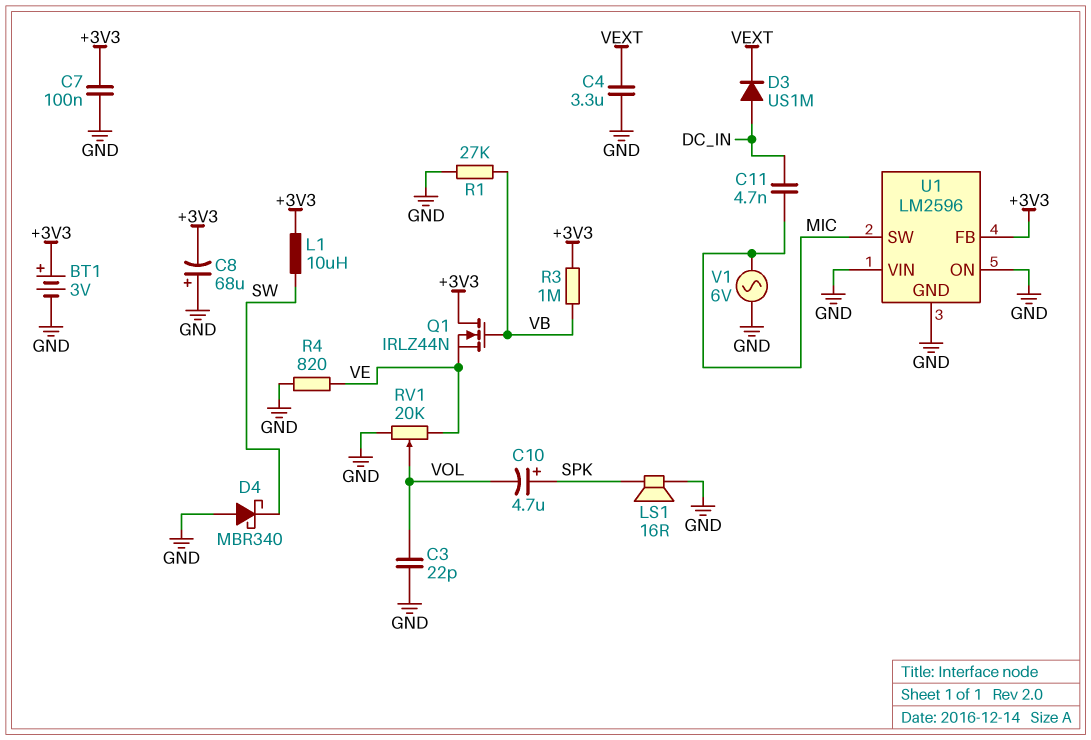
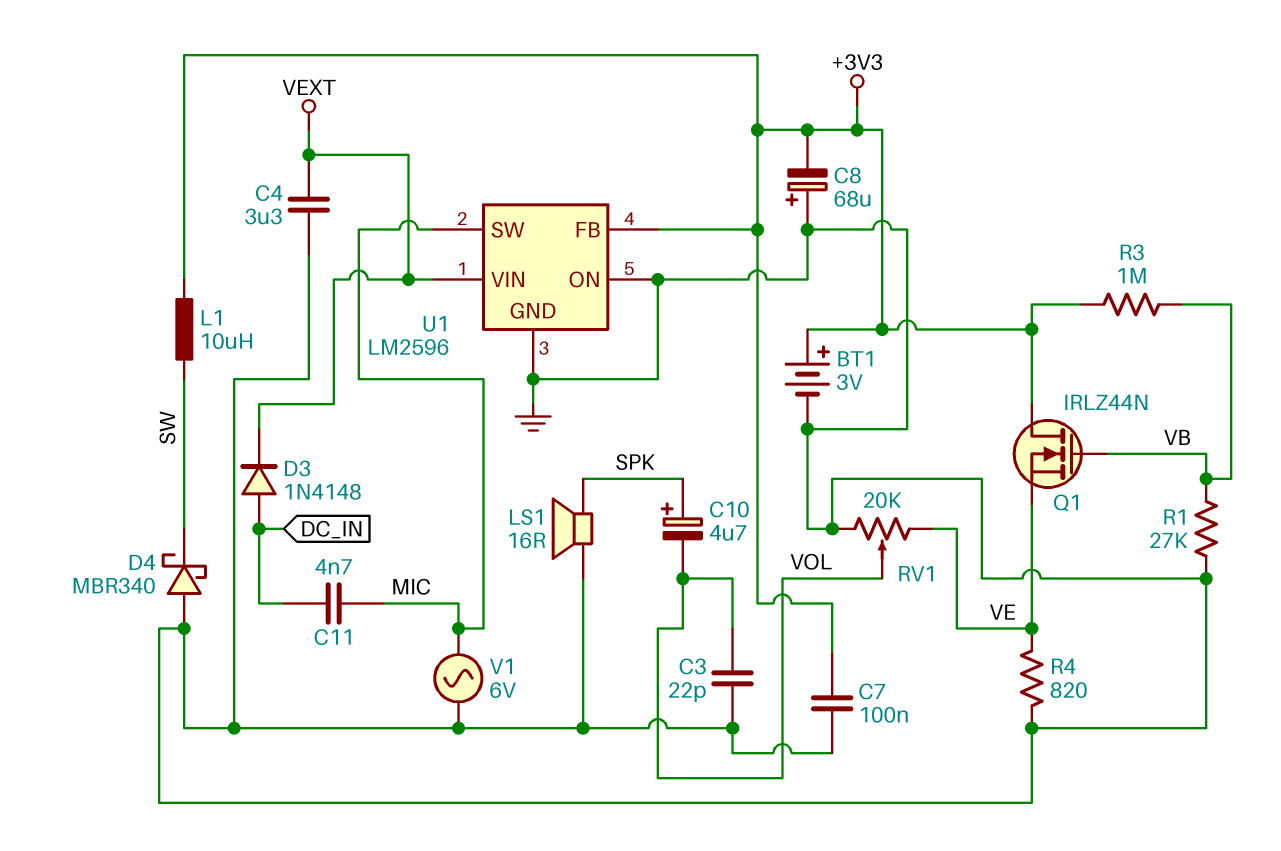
D3: diode US1M (A DC_IN, K VEXT) -> diode 1N4148 (A DC_IN, K VEXT)
U1 pin VIN: GND -> VEXT

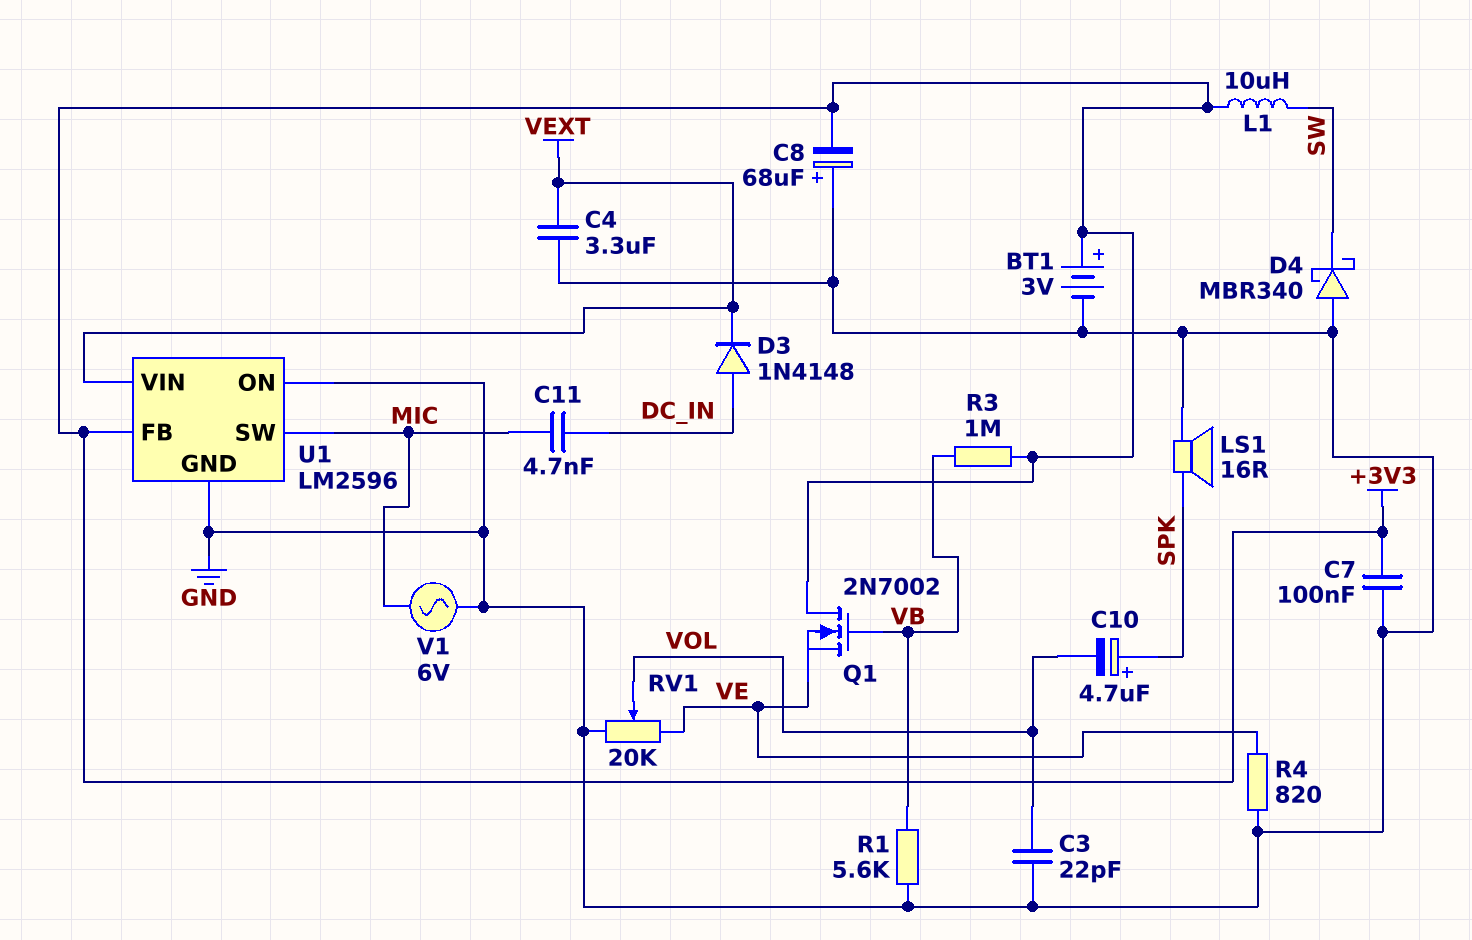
Q1: NMOS IRLZ44N (G VB, D +3V3, S VE) -> NMOS 2N7002 (G VB, D +3V3, S VE)
R1: 27k (GND, VB) -> 5.6k (GND, VB)

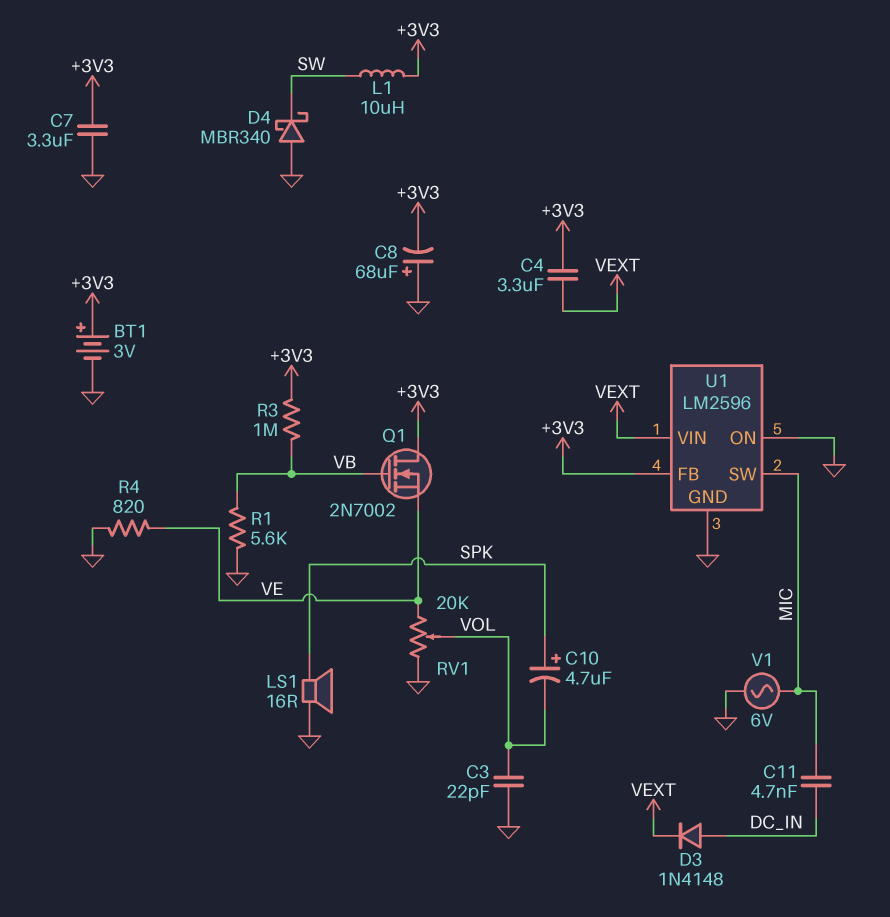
C4: 3.3uF (GND, VEXT) -> 3.3uF (+3V3, VEXT)
C7: 100nF (+3V3, GND) -> 3.3uF (+3V3, GND)

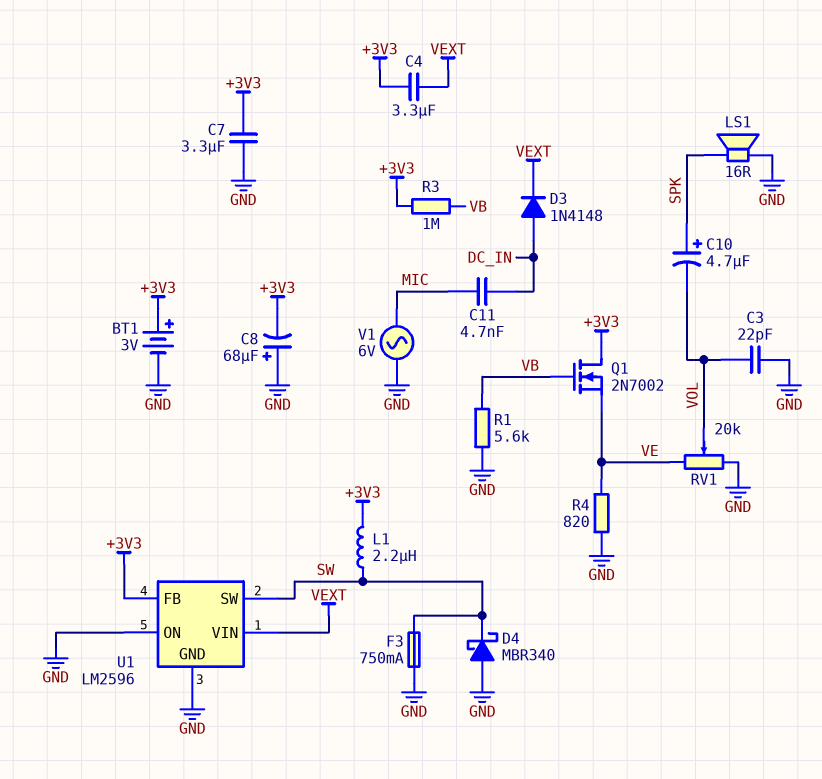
F3: none -> 750mA (GND, SW)
L1: 10uH (+3V3, SW) -> 2.2uH (+3V3, SW)
U1 pin SW: MIC -> SW

